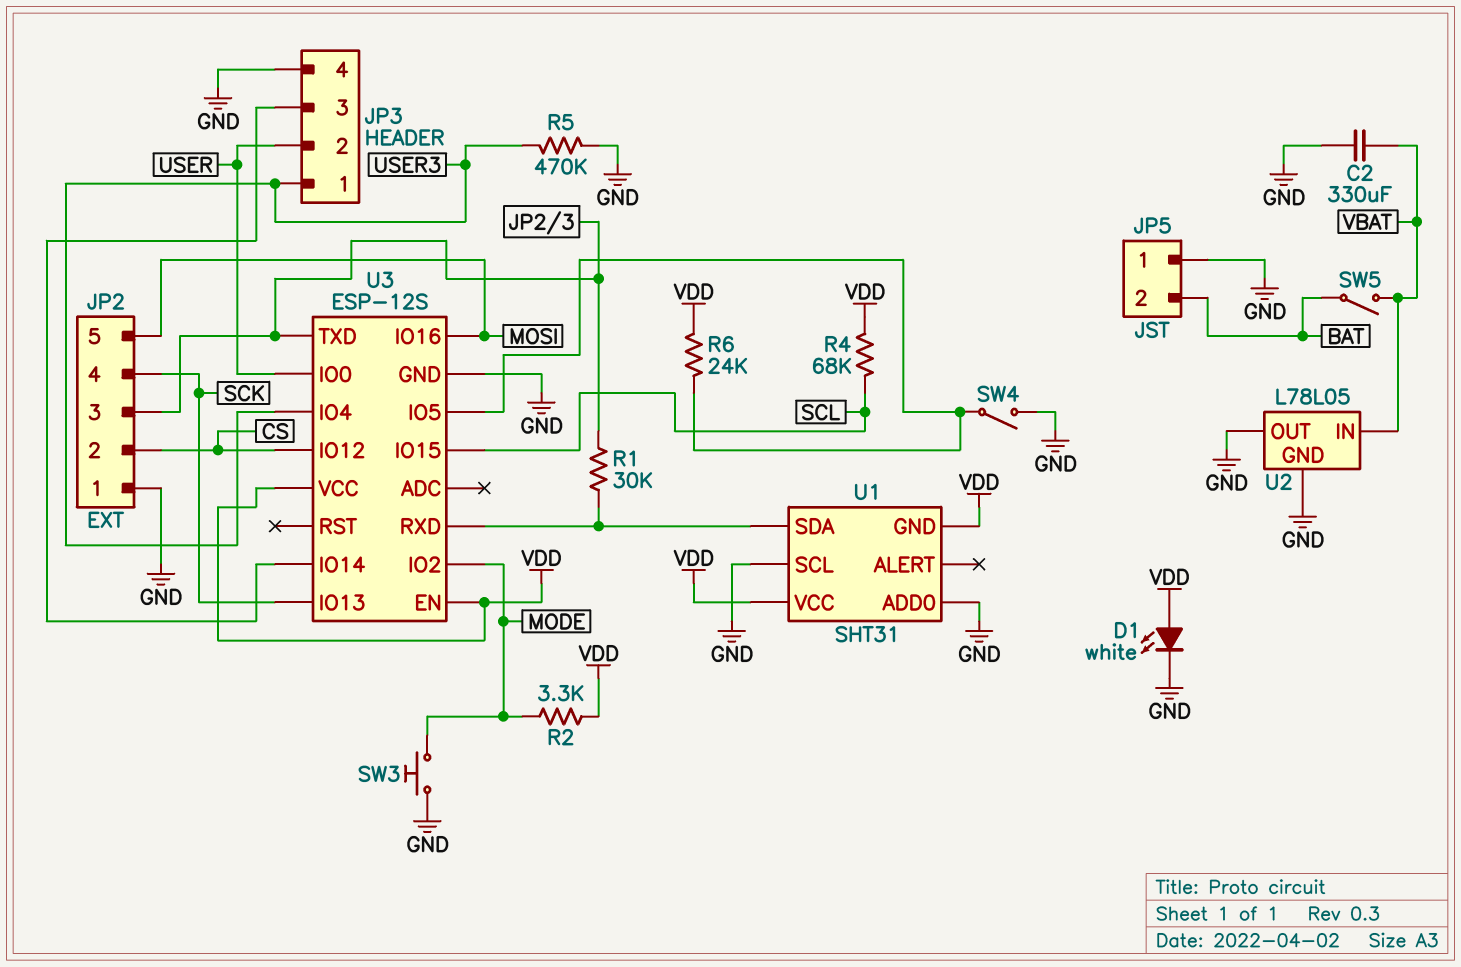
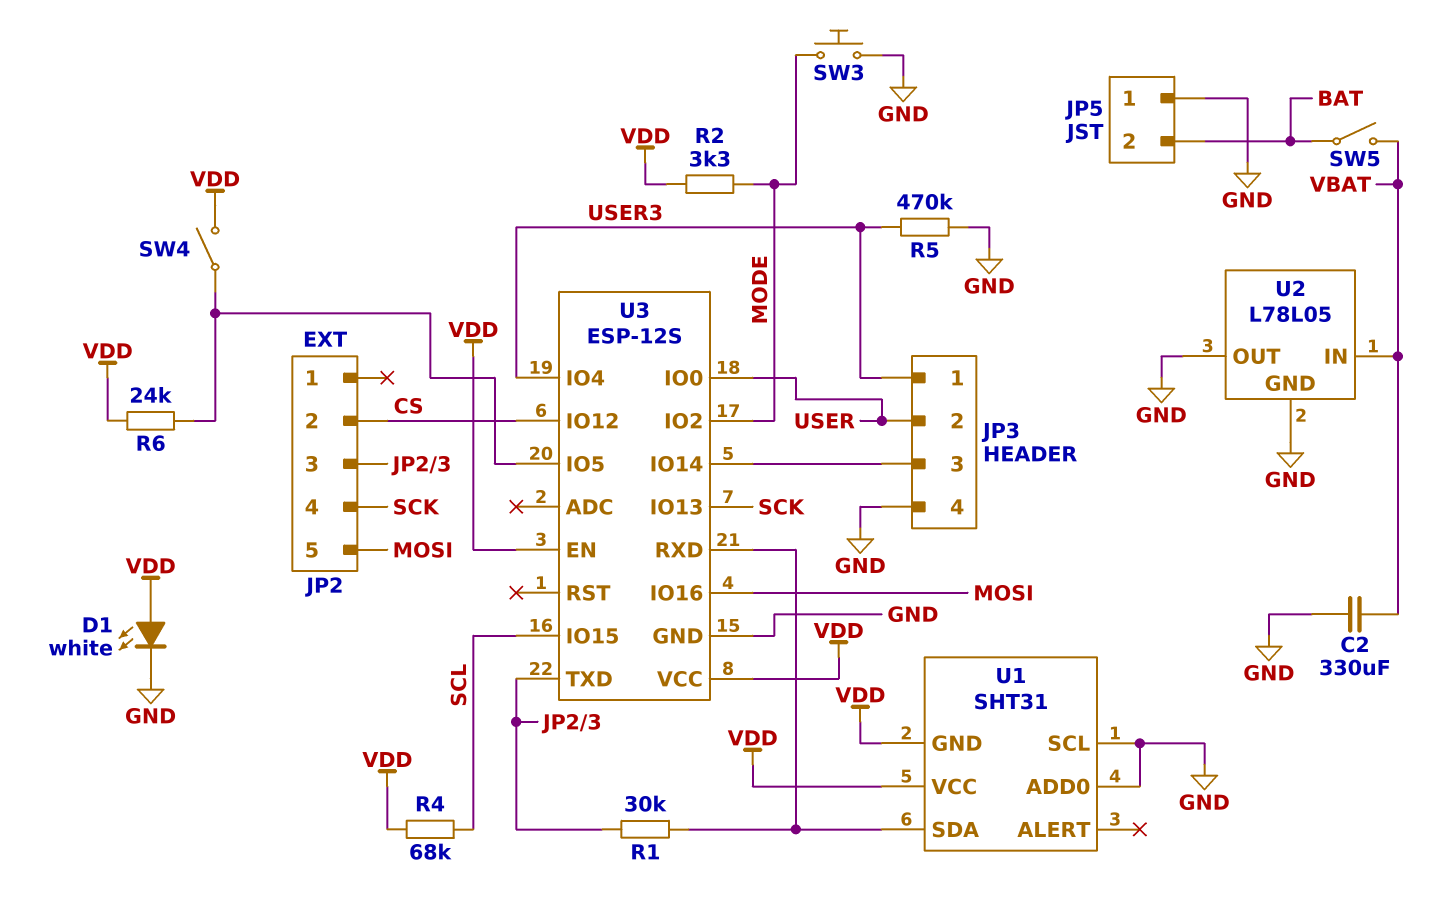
JP2 pin 1: GND -> none
SW4: switch (GND, U3/IO5) -> switch (U3/IO5, VDD)

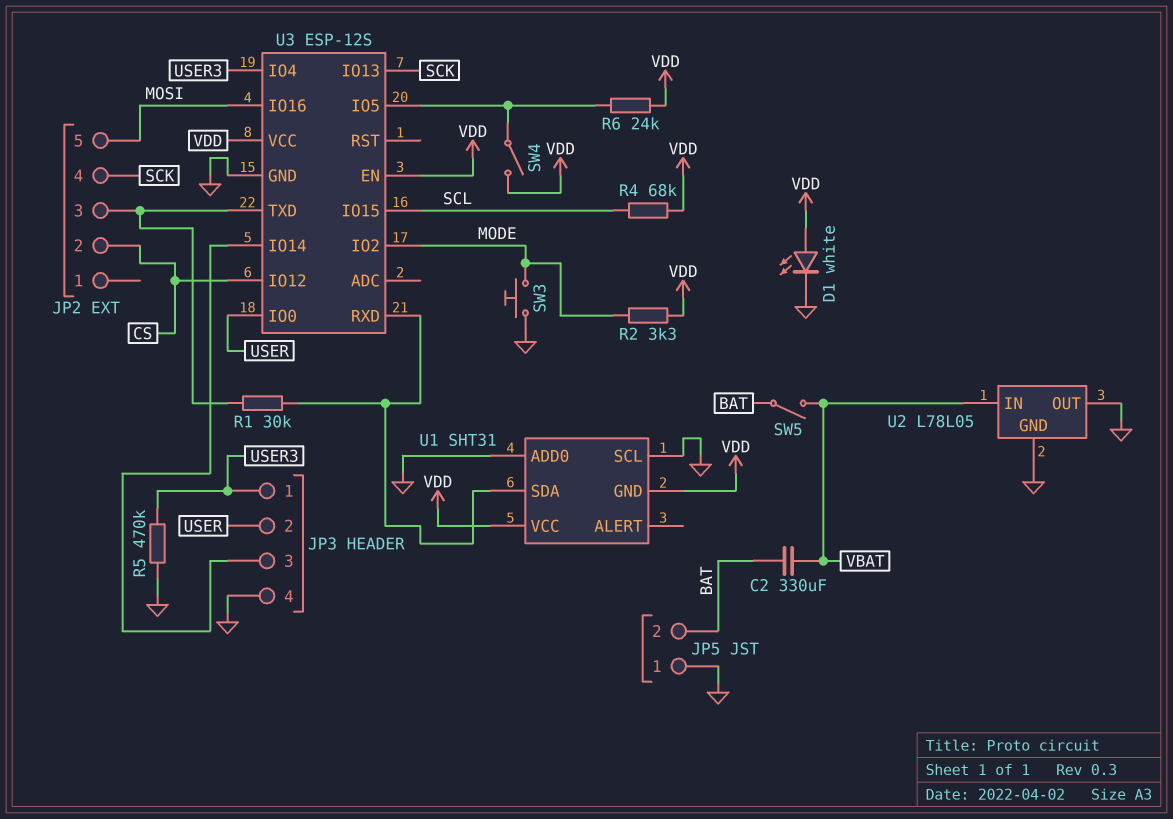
C2: 330uF (GND, VBAT) -> 330uF (BAT, VBAT)

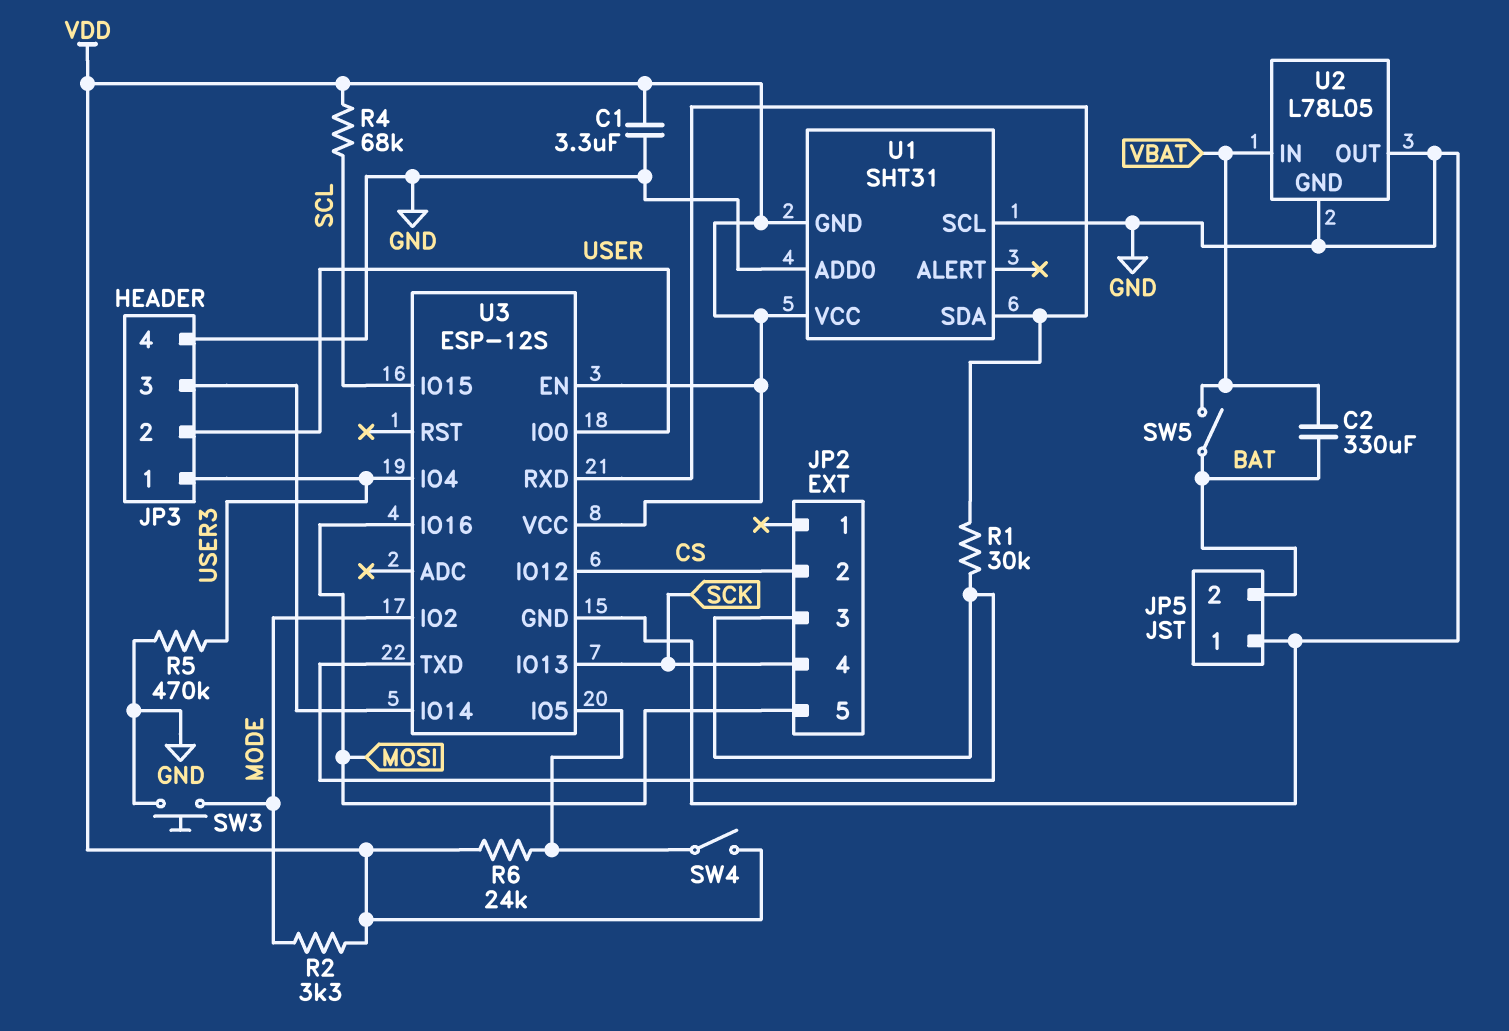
C1: none -> 3.3uF (GND, VDD)
D1: LED white (A VDD, K GND) -> none

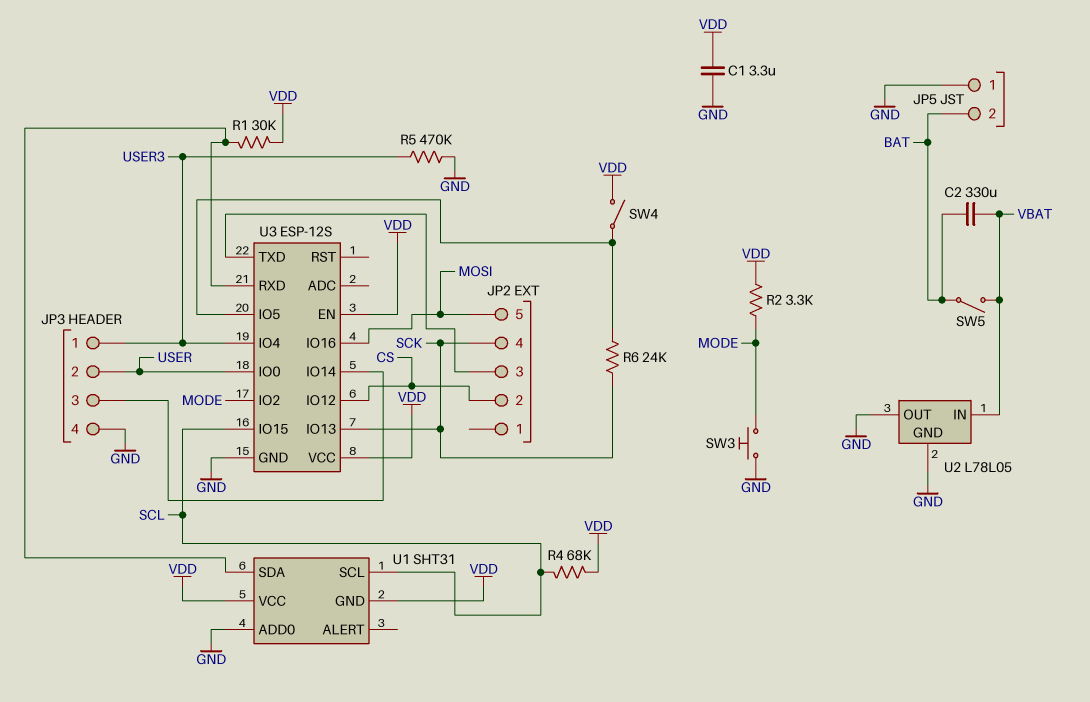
R1: 30k (JP2/3, U1/SDA) -> 30k (U1/SDA, VDD)
R6: 24k (U3/IO5, VDD) -> 24k (SCK, U3/IO5)
U1 pin SCL: GND -> SCL

